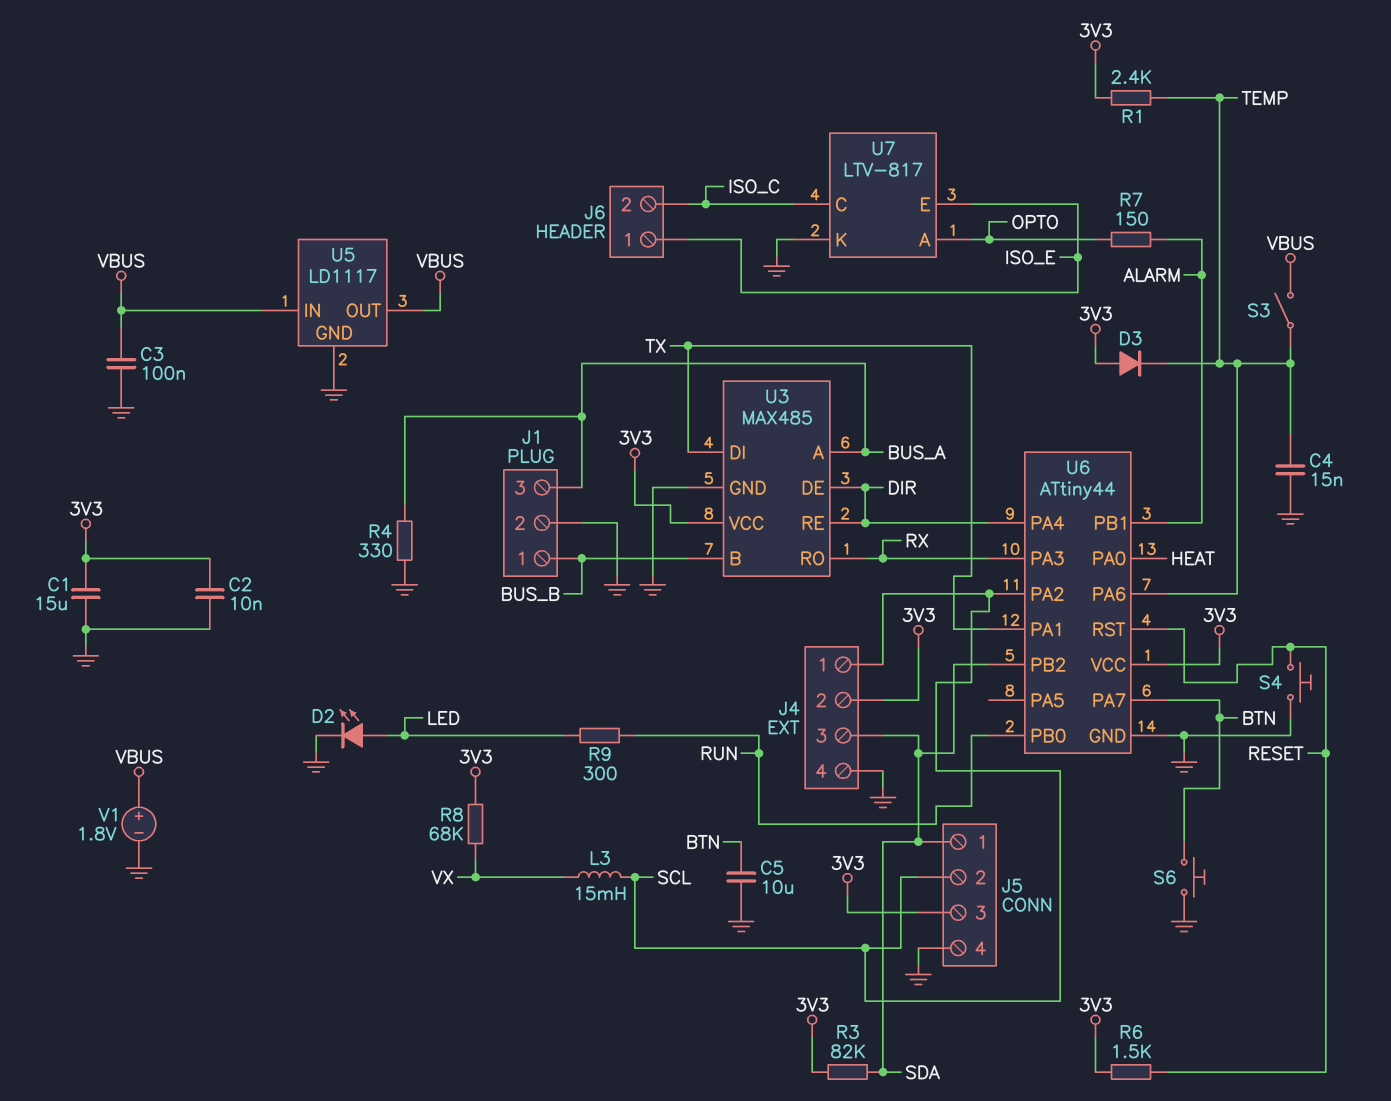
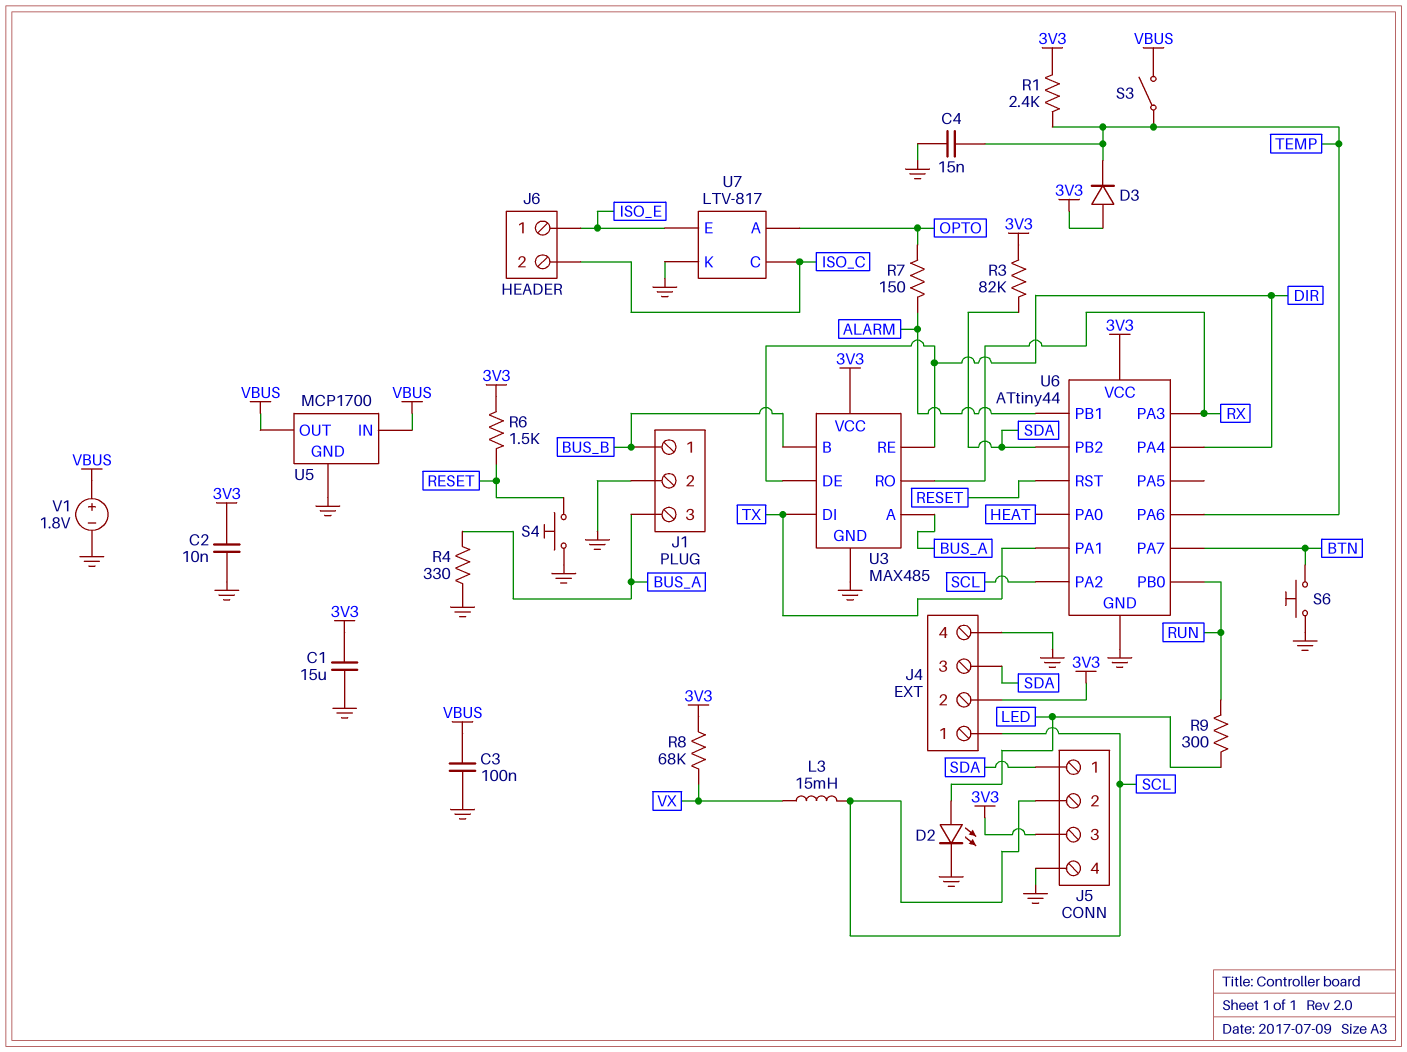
C5: 10uF (BTN, GND) -> none
U5: LD1117 -> MCP1700

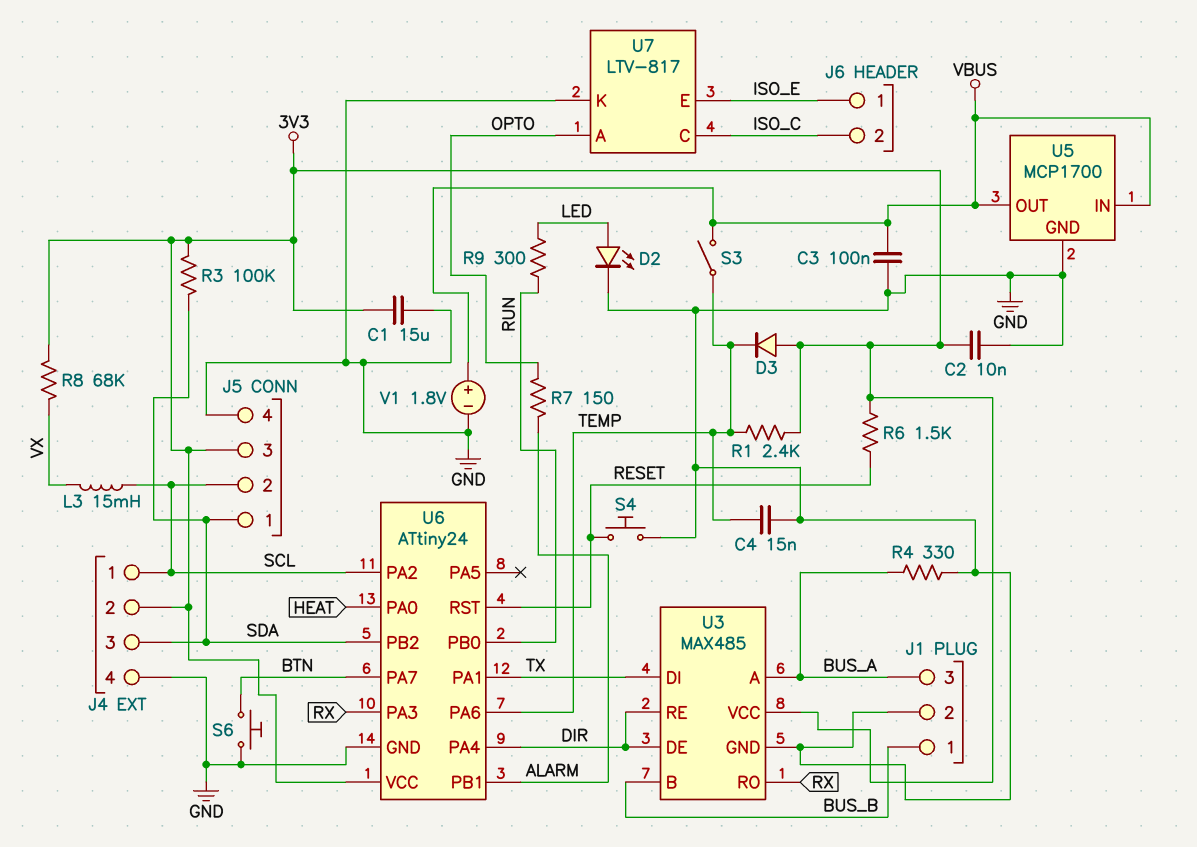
R3: 82k (3V3, SDA) -> 100k (3V3, SDA)
U6: ATtiny44 -> ATtiny24

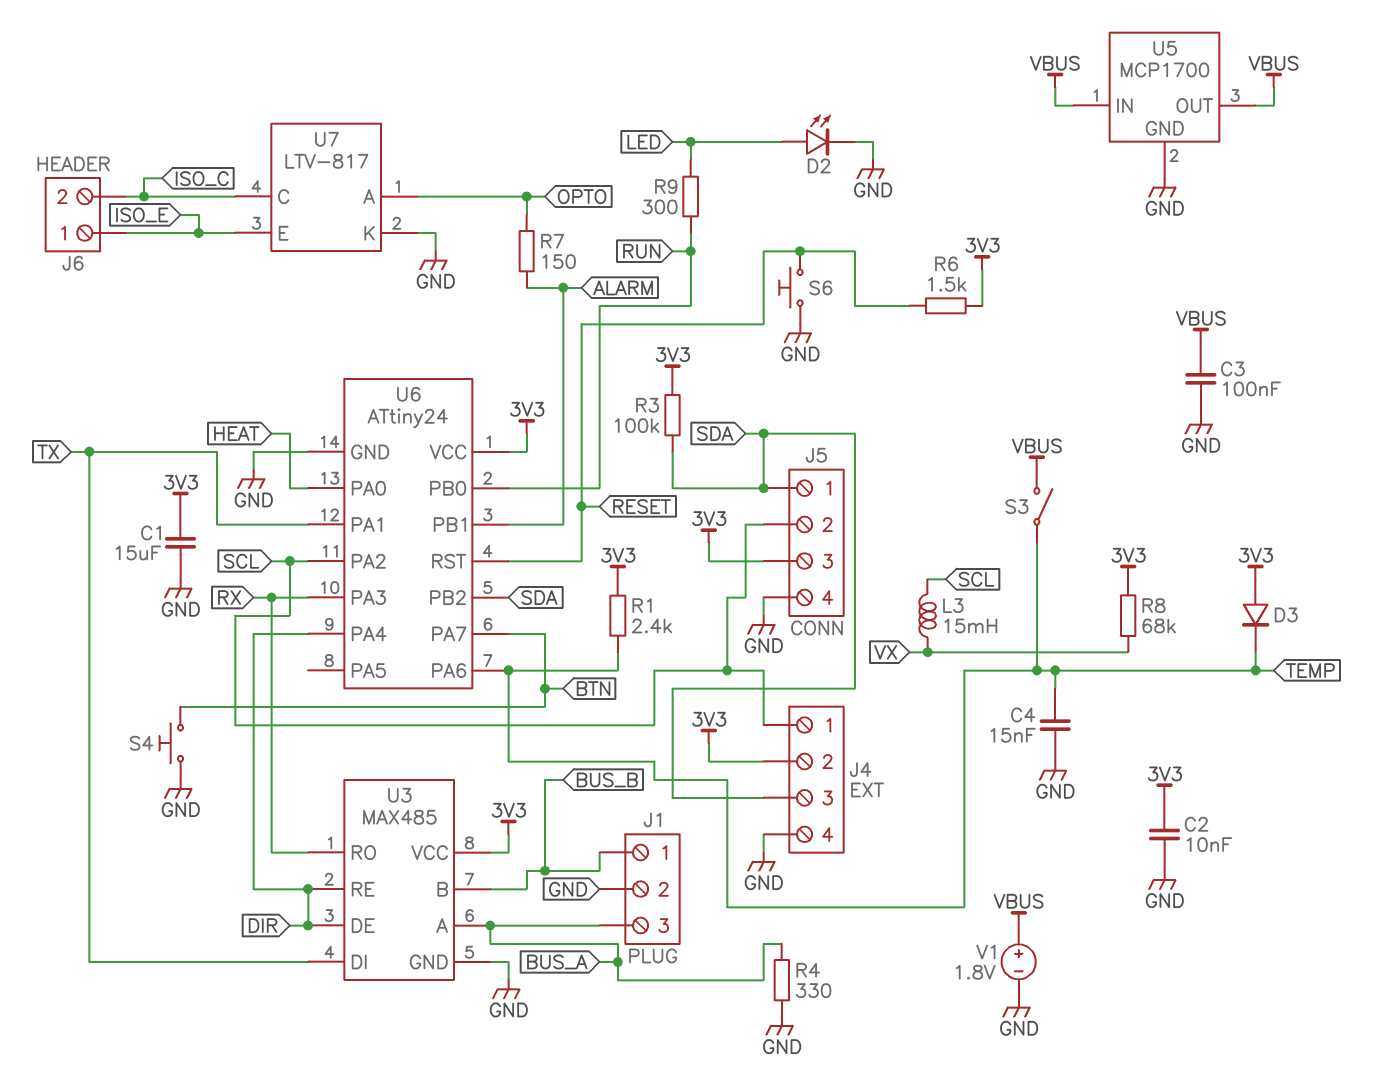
S4: button (GND, RESET) -> button (BTN, GND)
S6: button (BTN, GND) -> button (GND, RESET)

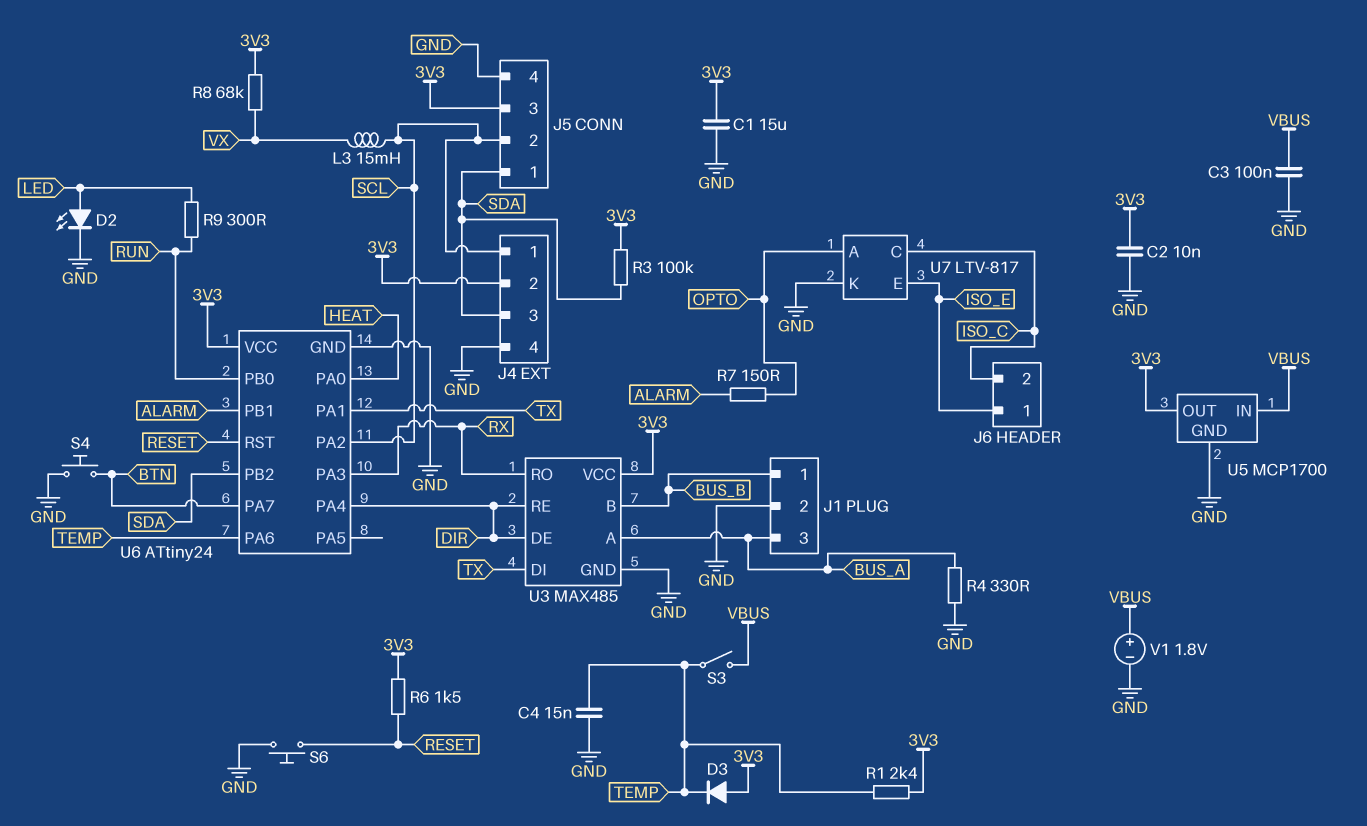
U5 pin OUT: VBUS -> 3V3

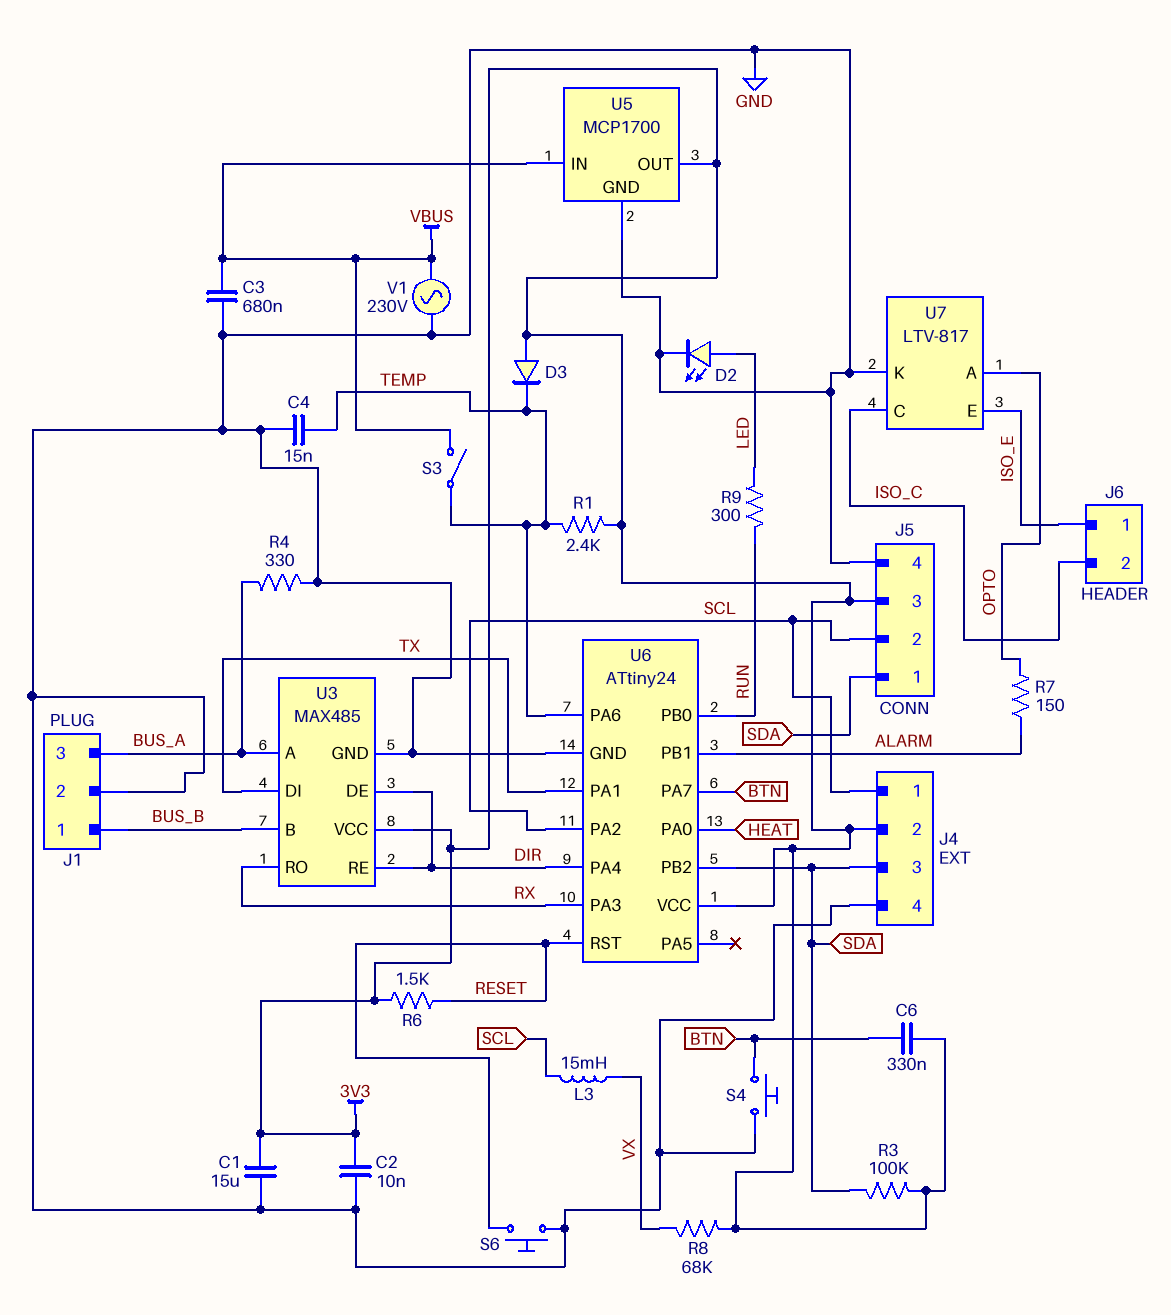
C3: 100nF (GND, VBUS) -> 680nF (GND, VBUS)
C6: none -> 330nF (3V3, BTN)
V1: 1.8V (plus VBUS, minus GND) -> AC 230V (GND, VBUS)

